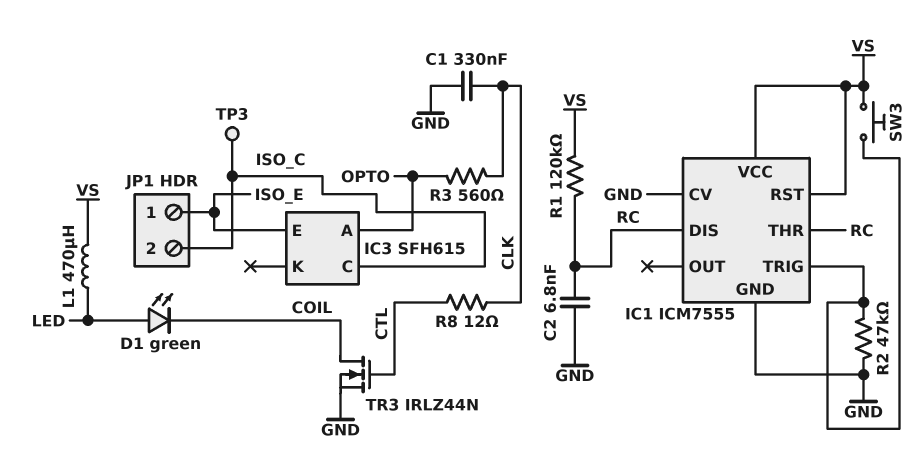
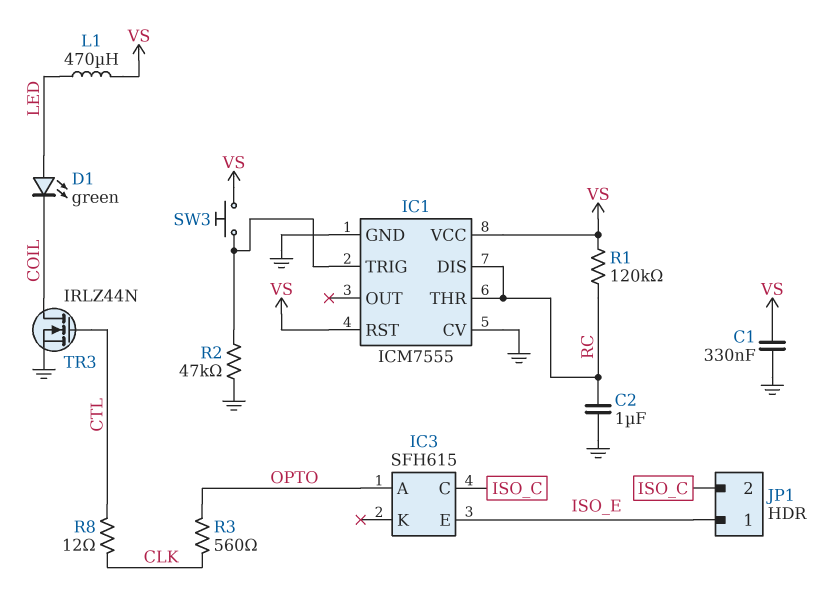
C1: 330nF (CLK, GND) -> 330nF (GND, VS)
C2: 6.8nF (GND, RC) -> 1uF (GND, RC)
TP3: test point (ISO_C) -> none

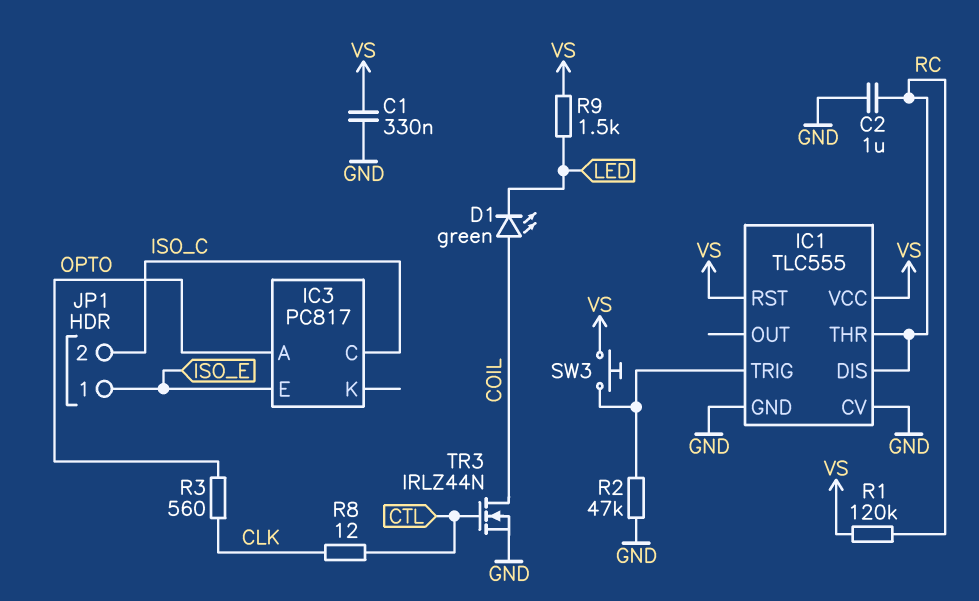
D1: LED green (A LED, K COIL) -> LED green (A COIL, K LED)
IC1: ICM7555 -> TLC555
IC3: SFH615 -> PC817
L1: 470uH (LED, VS) -> none
R9: none -> 1.5k (LED, VS)

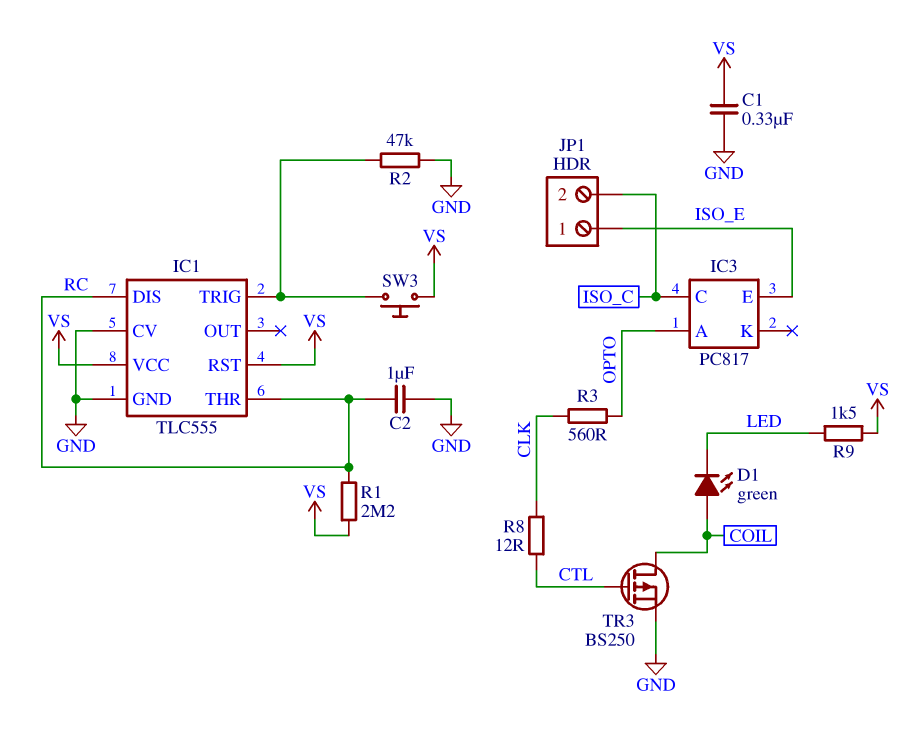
R1: 120k (RC, VS) -> 2.2M (RC, VS)
TR3: NMOS IRLZ44N (G CTL, D COIL, S GND) -> PMOS BS250 (G CTL, D COIL, S GND)

